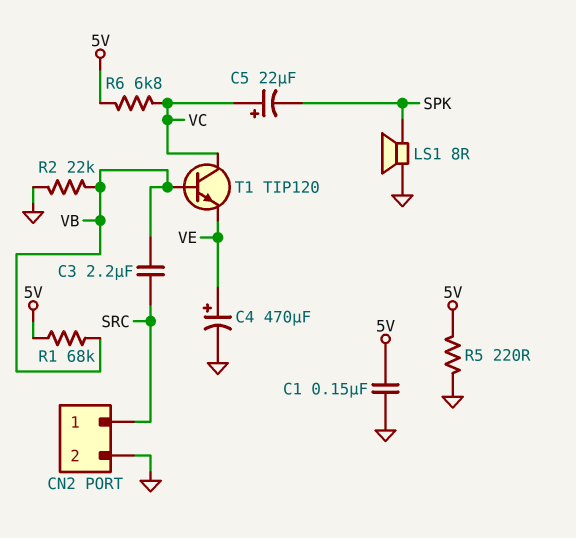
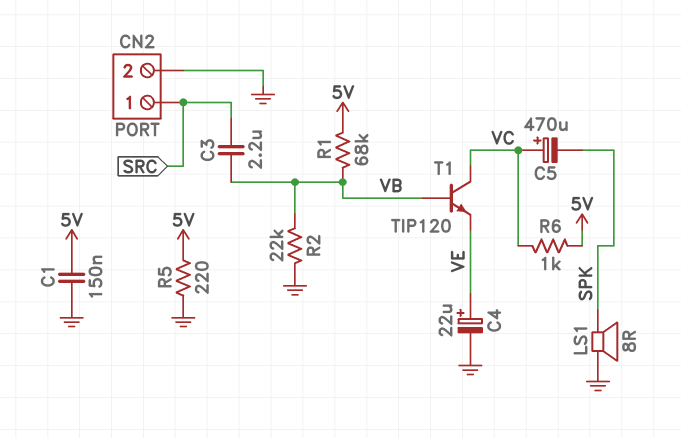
C4: 470uF (plus VE, minus GND) -> 22uF (plus VE, minus GND)
C5: 22uF (plus VC, minus SPK) -> 470uF (plus VC, minus SPK)
R6: 6.8k (5V, VC) -> 1k (5V, VC)

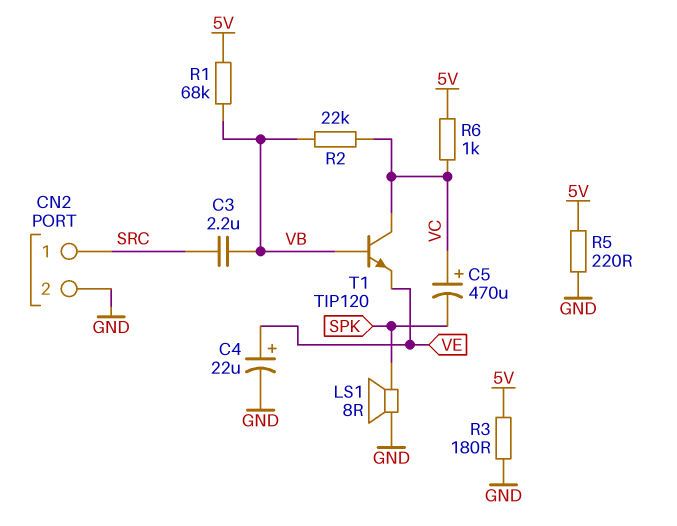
C1: 150nF (5V, GND) -> none
R2: 22k (GND, VB) -> 22k (VB, VC)
R3: none -> 180 (5V, GND)

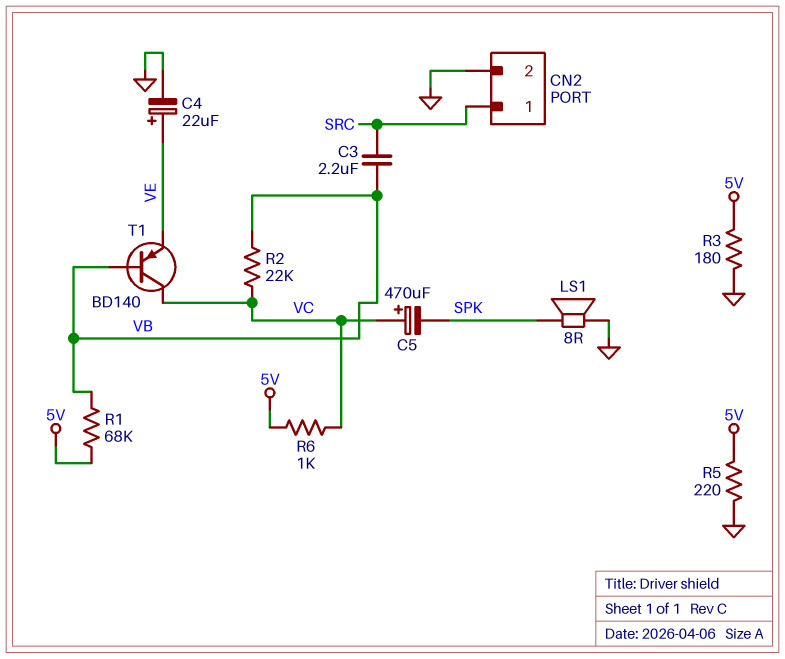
T1: NPN TIP120 (B VB, C VC, E VE) -> PNP BD140 (B VB, C VC, E VE)

